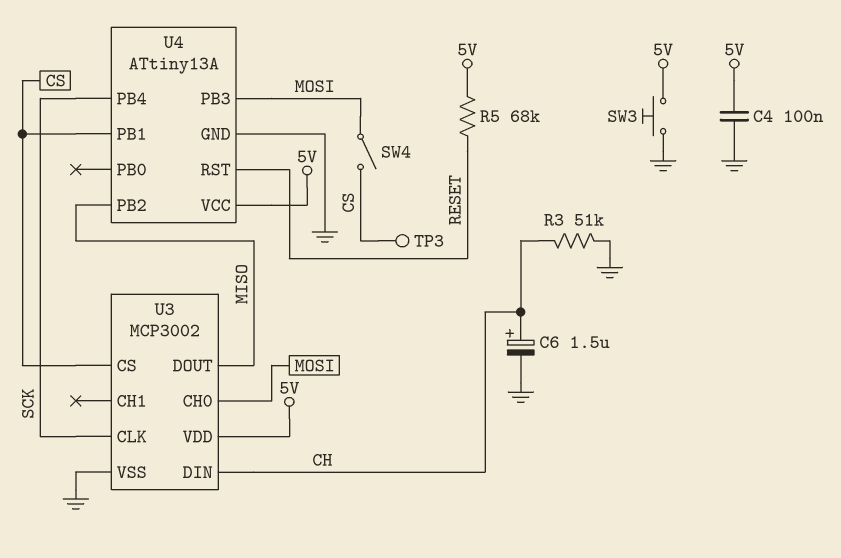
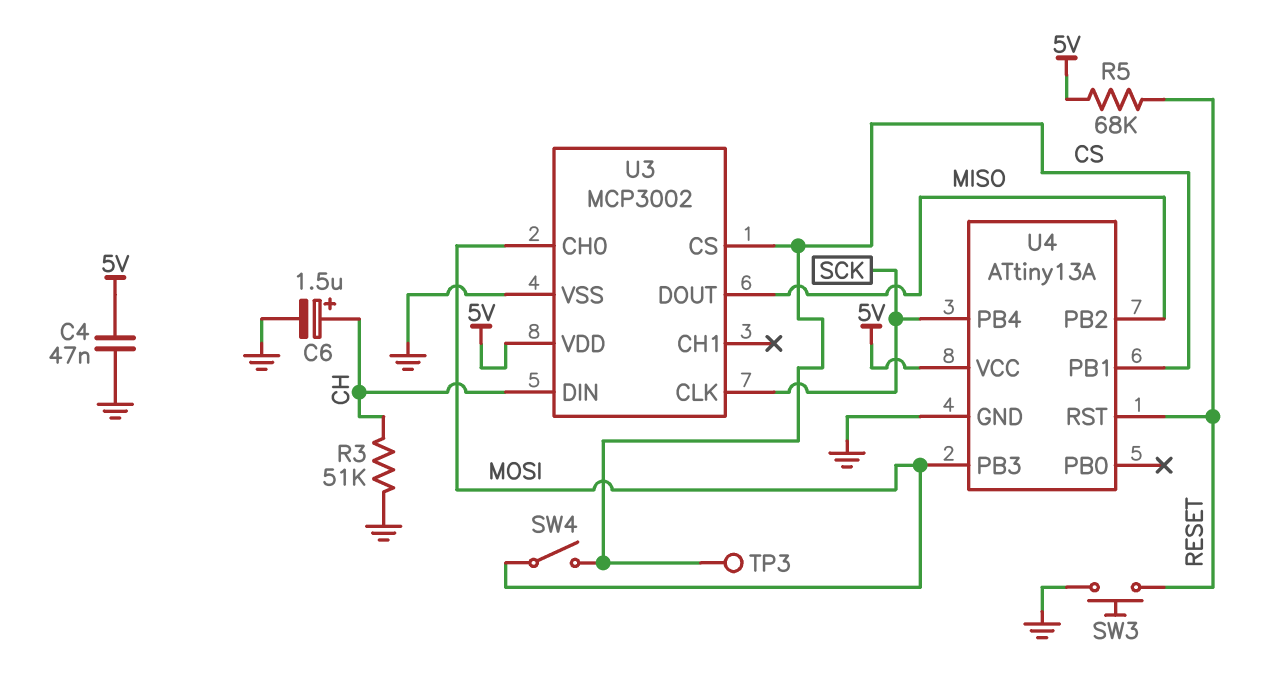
C4: 100nF (5V, GND) -> 47nF (5V, GND)
SW3: button (5V, GND) -> button (GND, RESET)

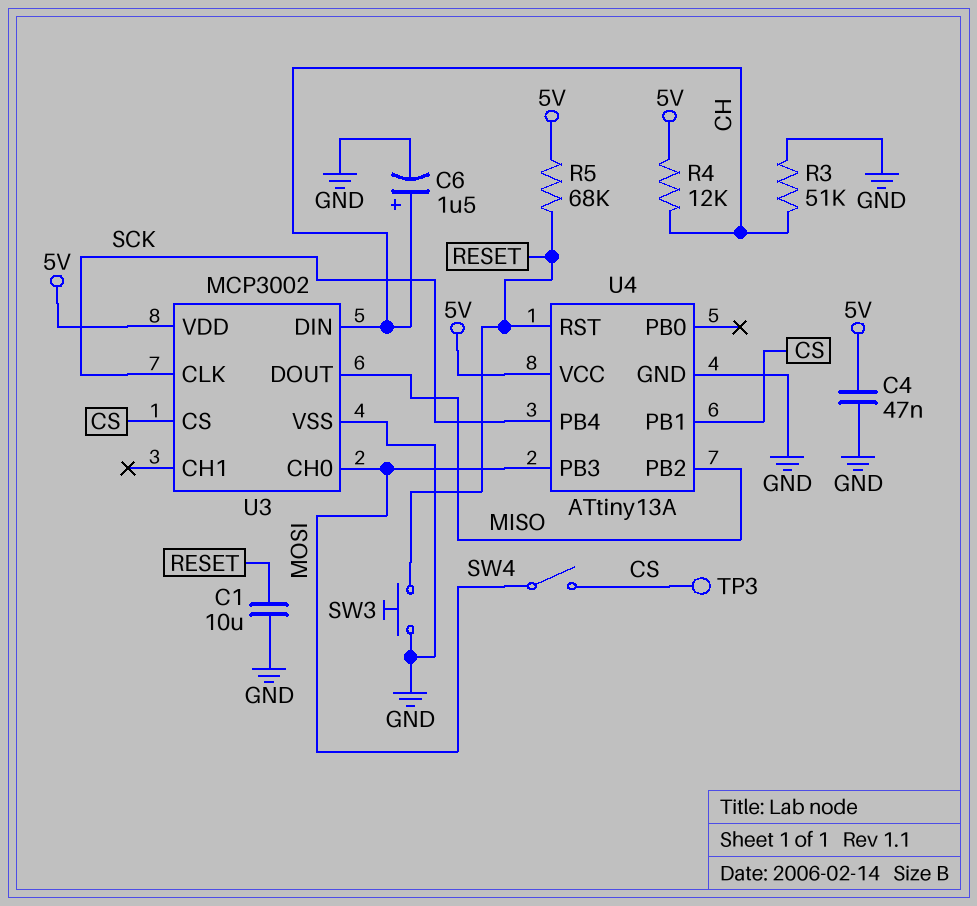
C1: none -> 10uF (GND, RESET)
R4: none -> 12k (5V, CH)

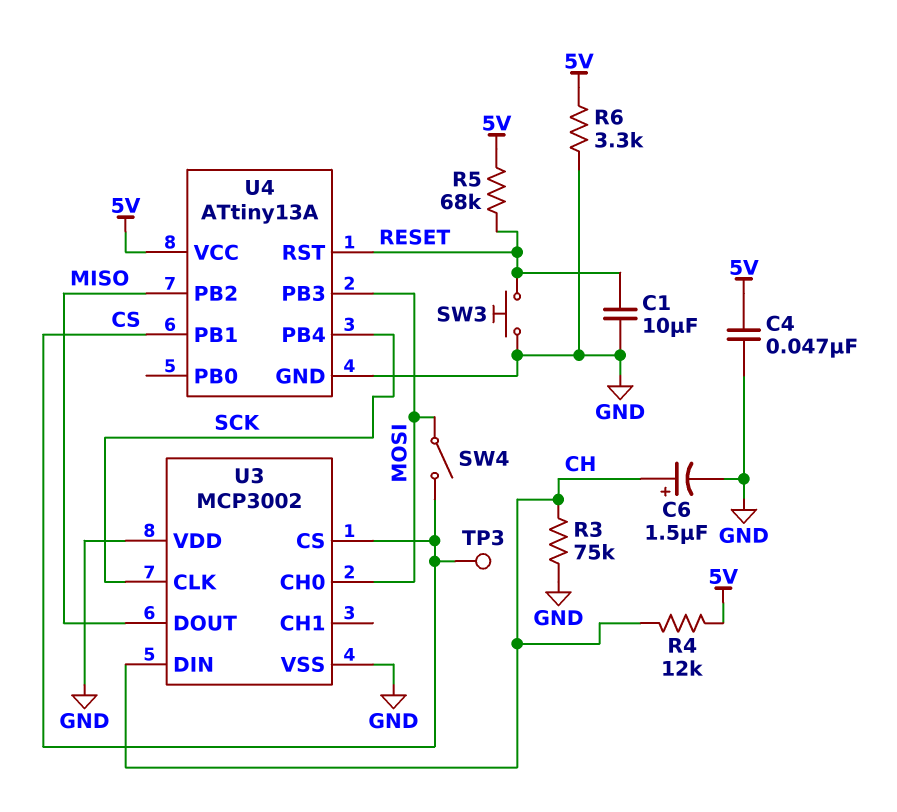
R3: 51k (CH, GND) -> 75k (CH, GND)
R6: none -> 3.3k (5V, GND)
U3 pin VDD: 5V -> GND

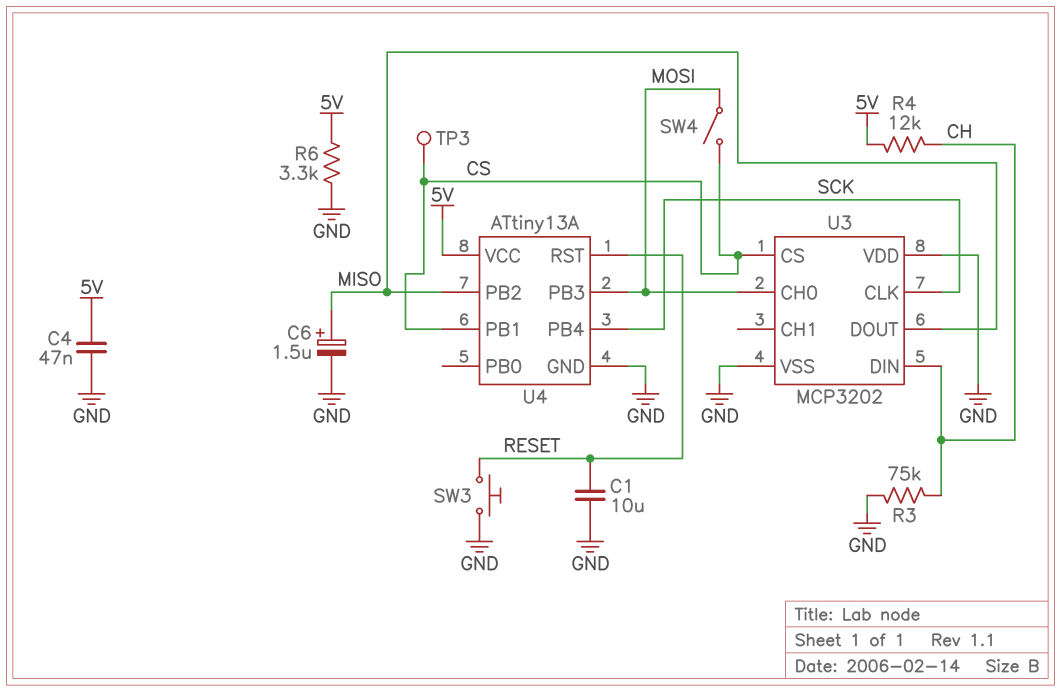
C6: 1.5uF (plus CH, minus GND) -> 1.5uF (plus MISO, minus GND)
R5: 68k (5V, RESET) -> none
U3: MCP3002 -> MCP3202

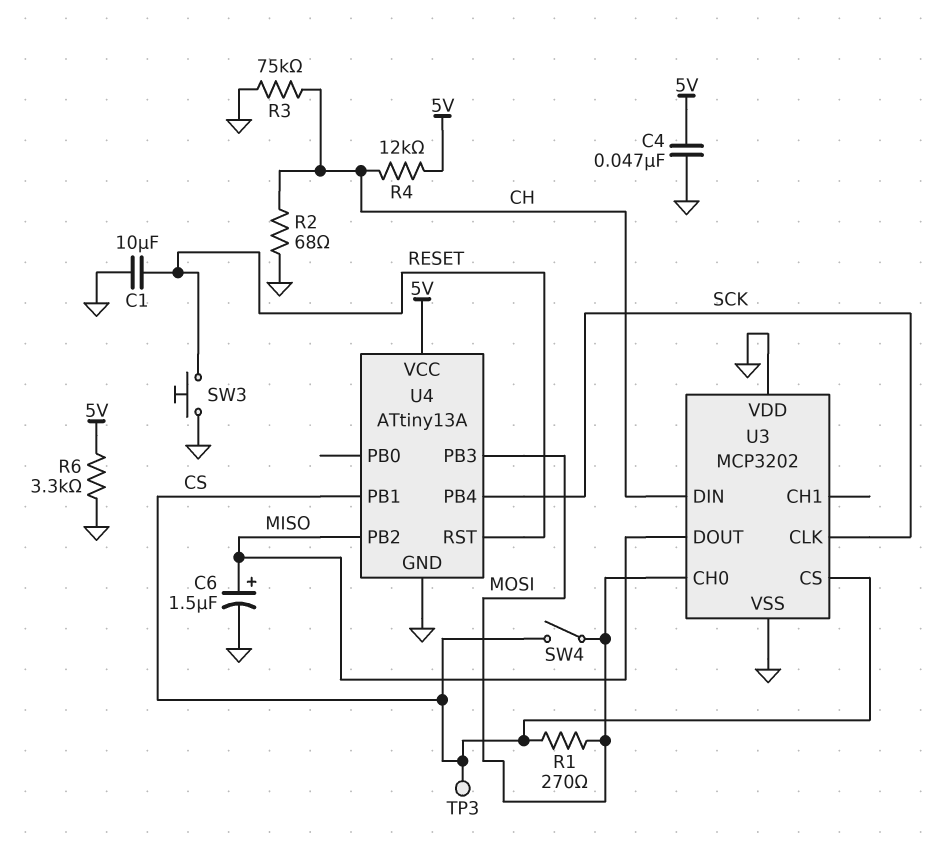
R1: none -> 270 (CS, MOSI)
R2: none -> 68 (CH, GND)

